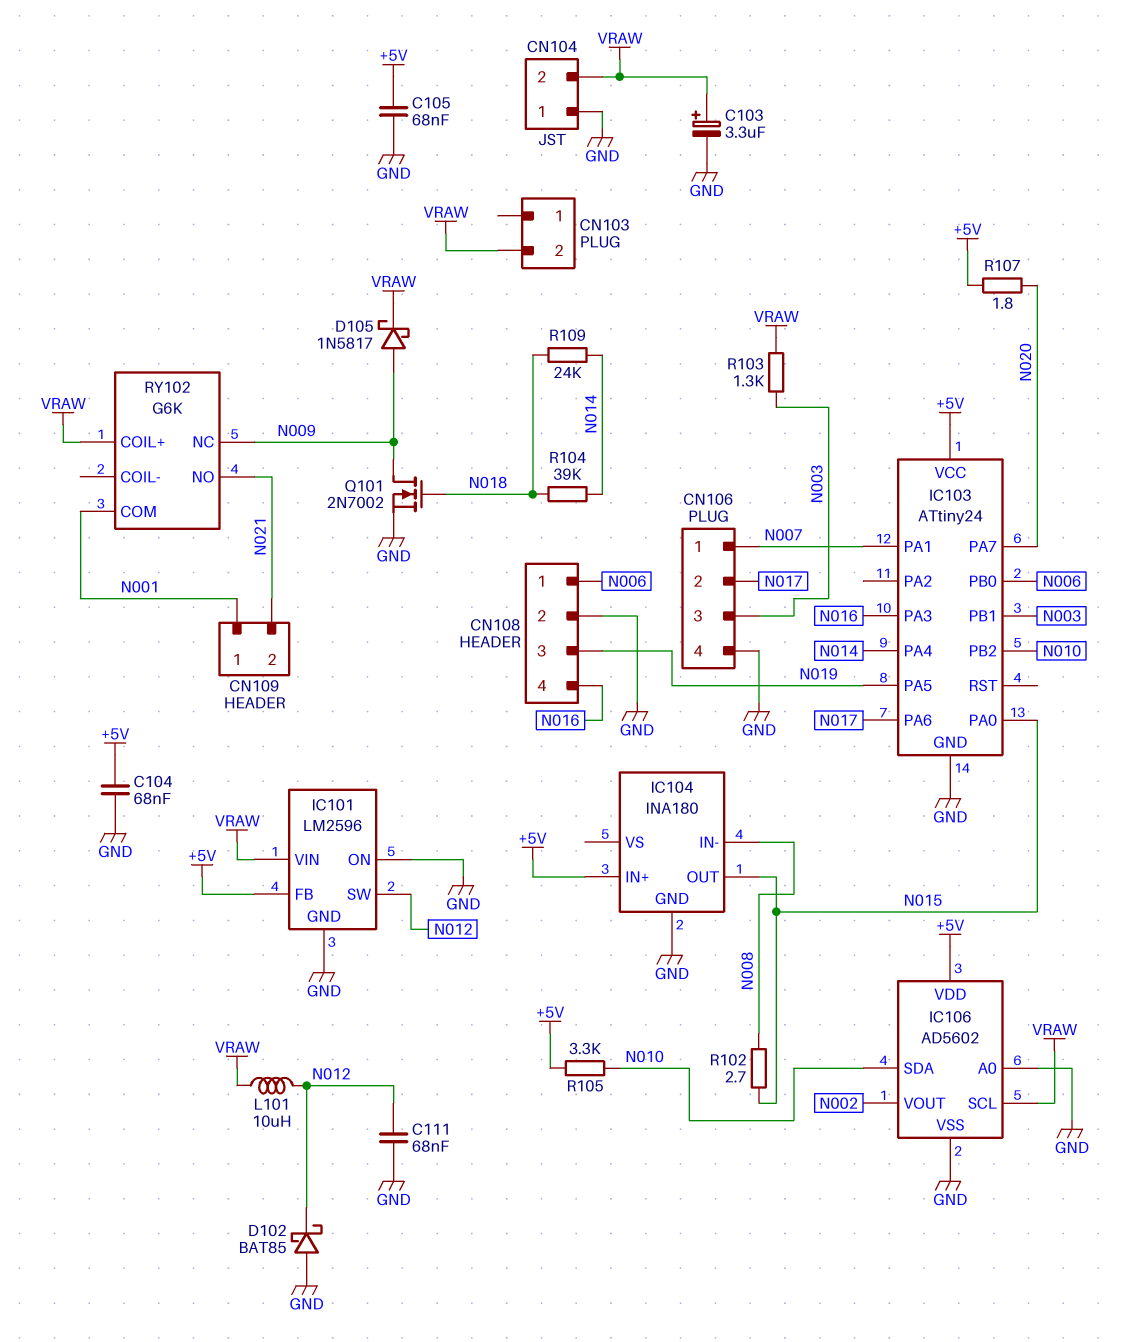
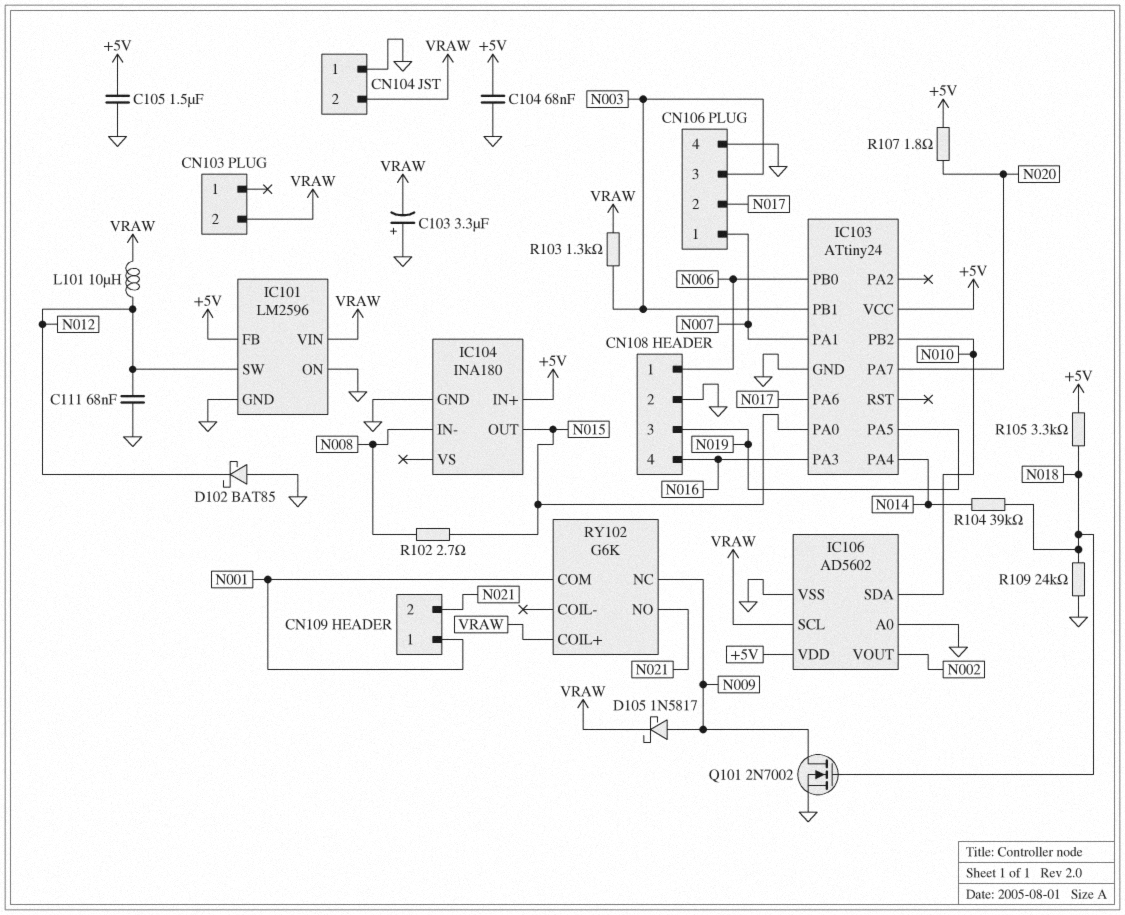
C103: 3.3uF (plus VRAW, minus GND) -> 3.3uF (plus GND, minus VRAW)
C105: 68nF (+5V, GND) -> 1.5uF (+5V, GND)
R105: 3.3k (+5V, N010) -> 3.3k (+5V, N018)
R109: 24k (N014, N018) -> 24k (GND, N018)

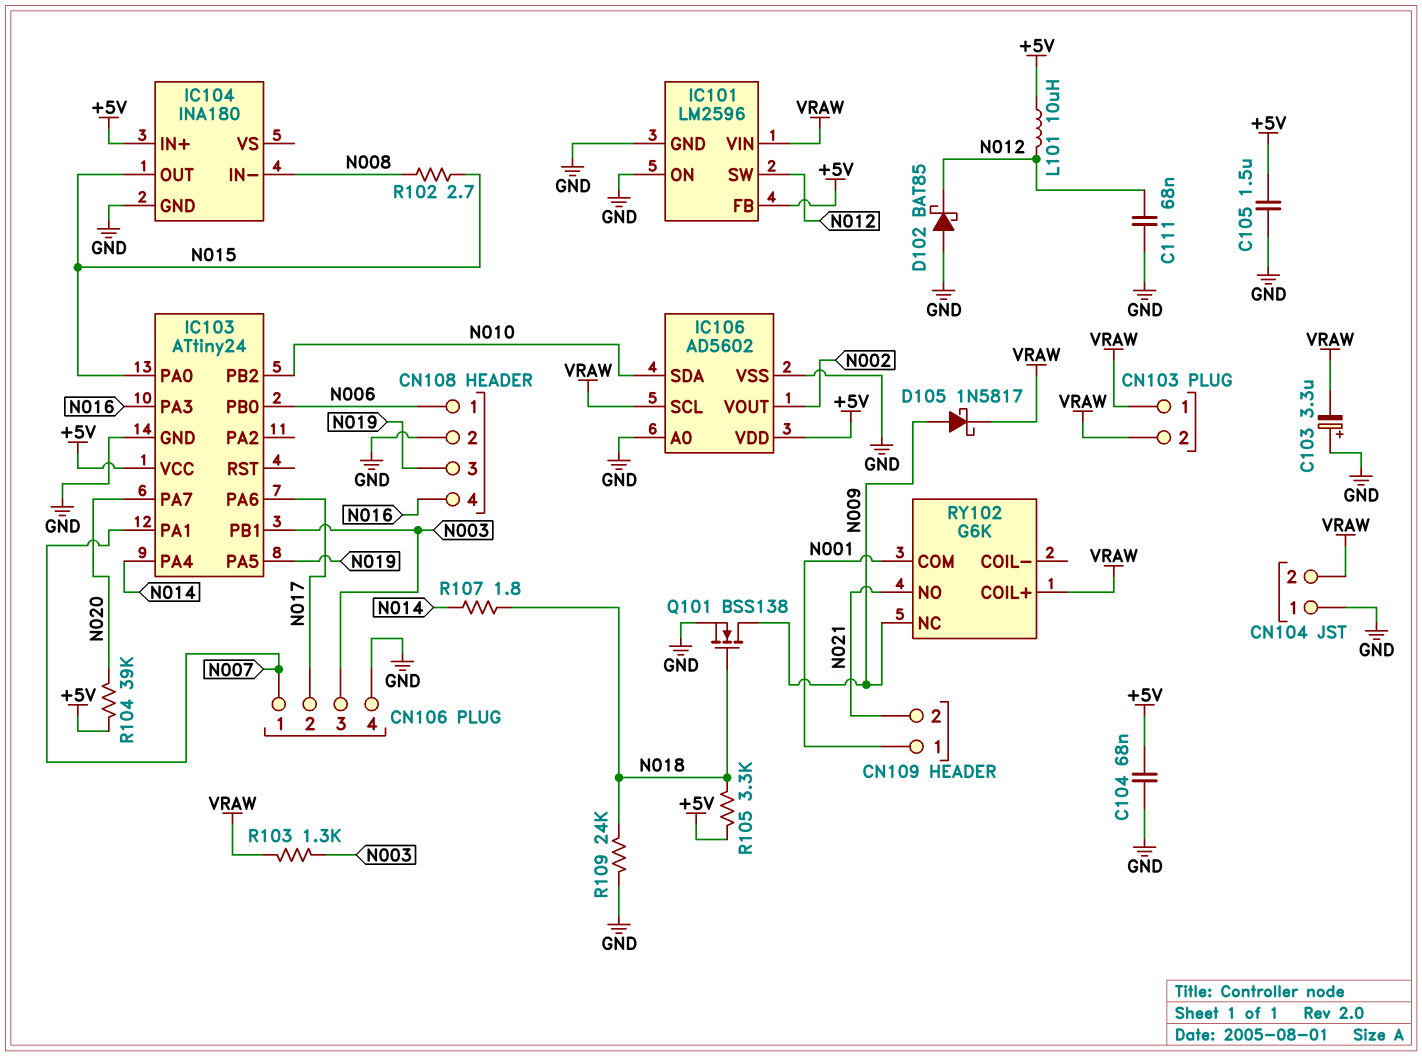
CN103 pin 1: none -> VRAW
L101: 10uH (N012, VRAW) -> 10uH (+5V, N012)
Q101: NMOS 2N7002 (G N018, D N009, S GND) -> NMOS BSS138 (G N018, D N009, S GND)
R104: 39k (N014, N018) -> 39k (+5V, N020)
R107: 1.8 (+5V, N020) -> 1.8 (N014, N018)

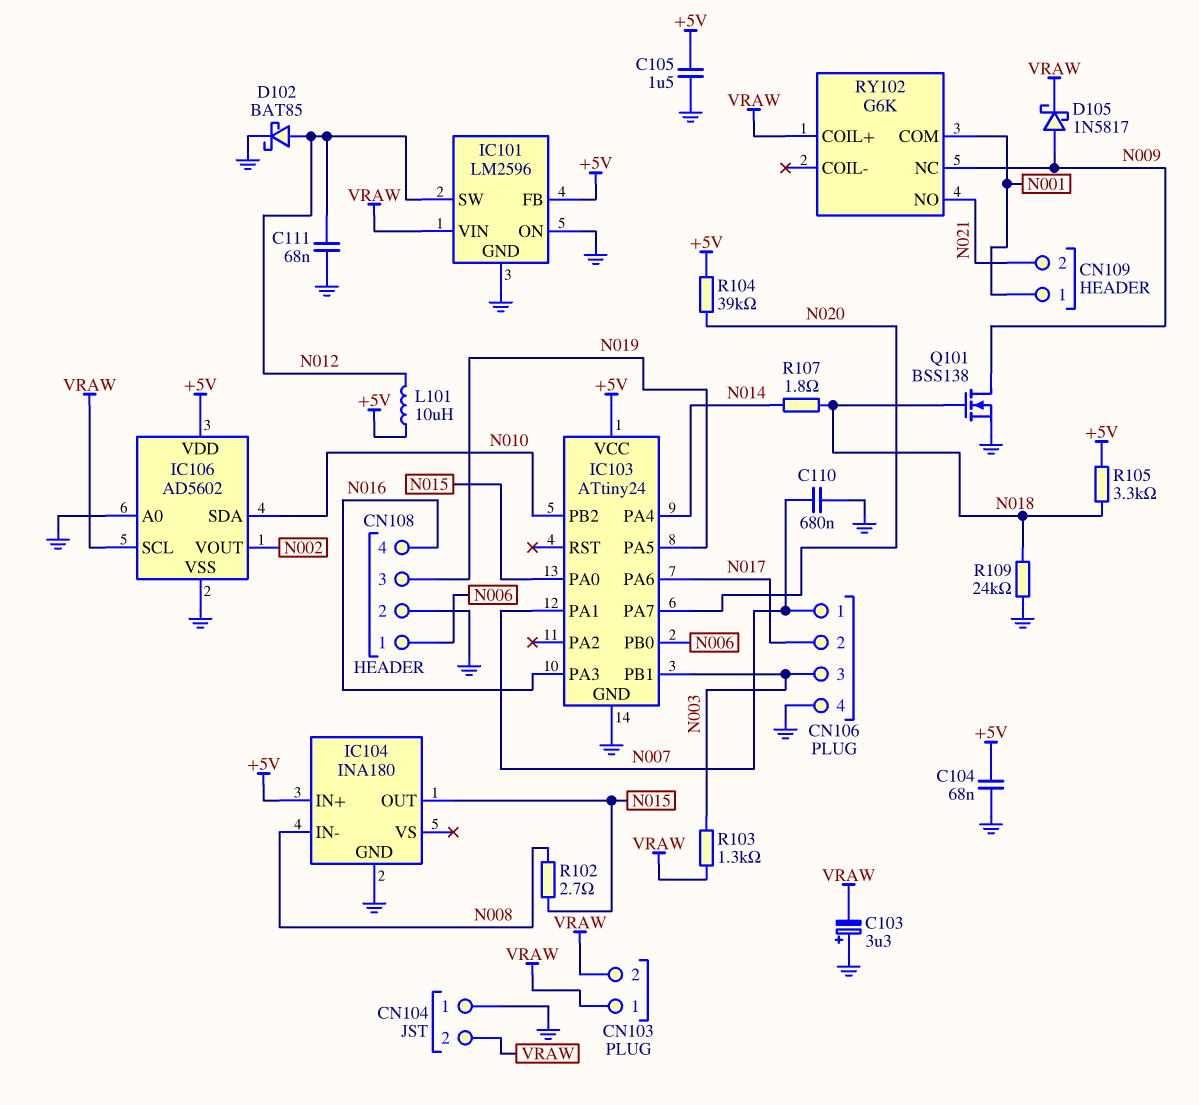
C110: none -> 680nF (GND, N007)
D102: schottky BAT85 (A GND, K N012) -> schottky BAT85 (A N012, K GND)

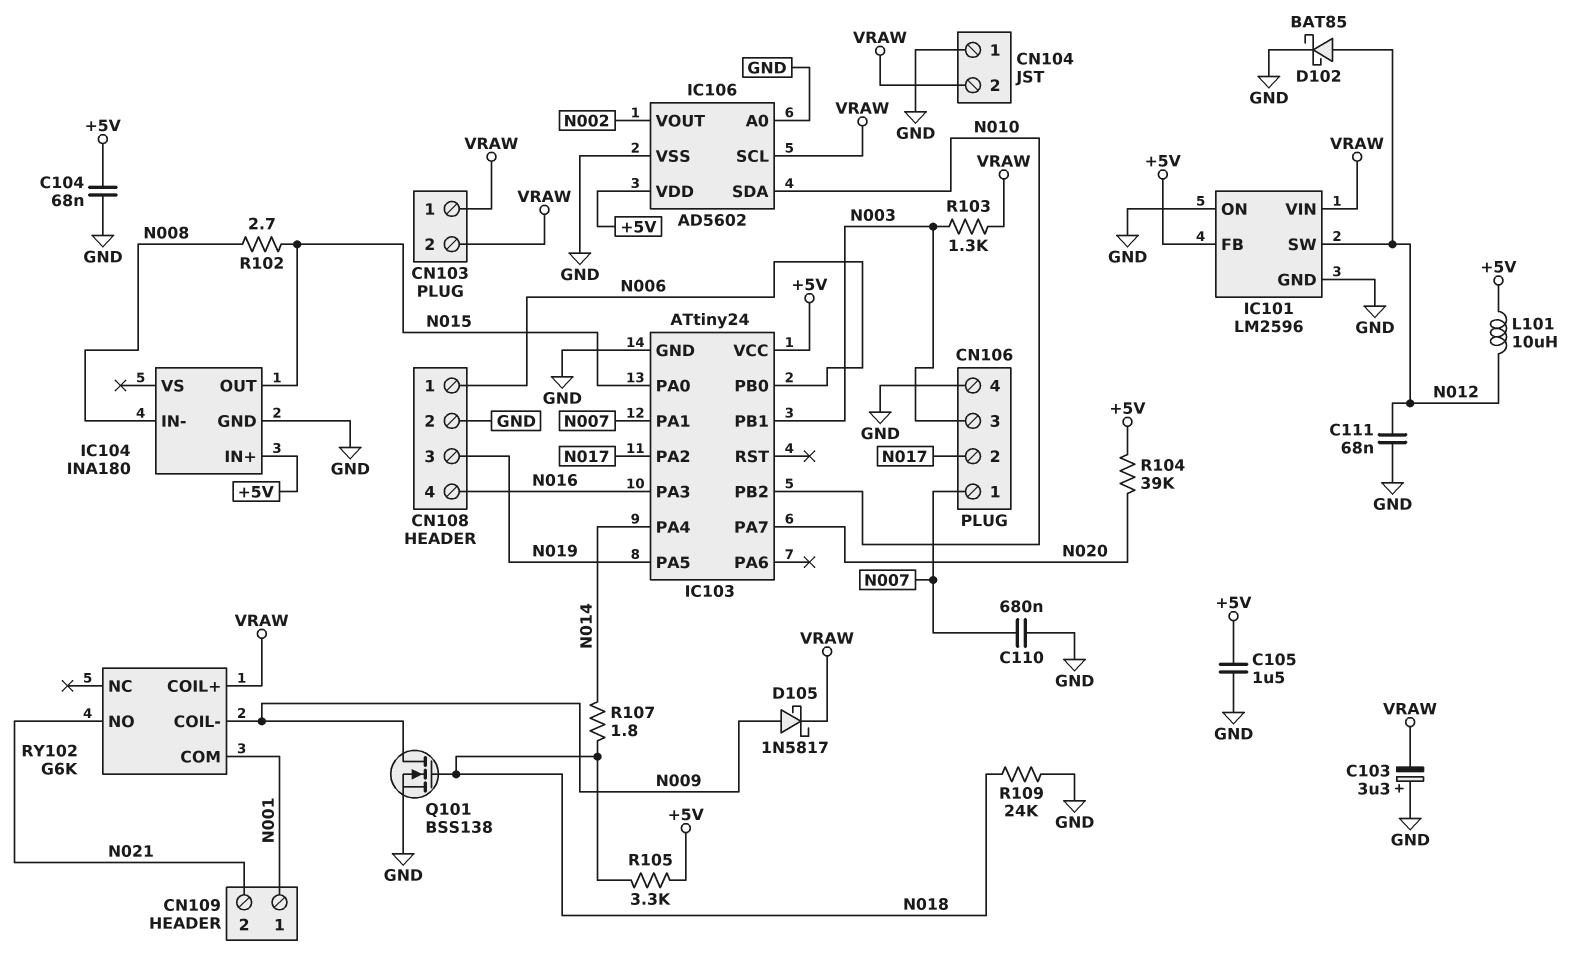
IC103 pin PA2: none -> N017
IC103 pin PA6: N017 -> none
RY102 pin COIL-: none -> N009
RY102 pin NC: N009 -> none

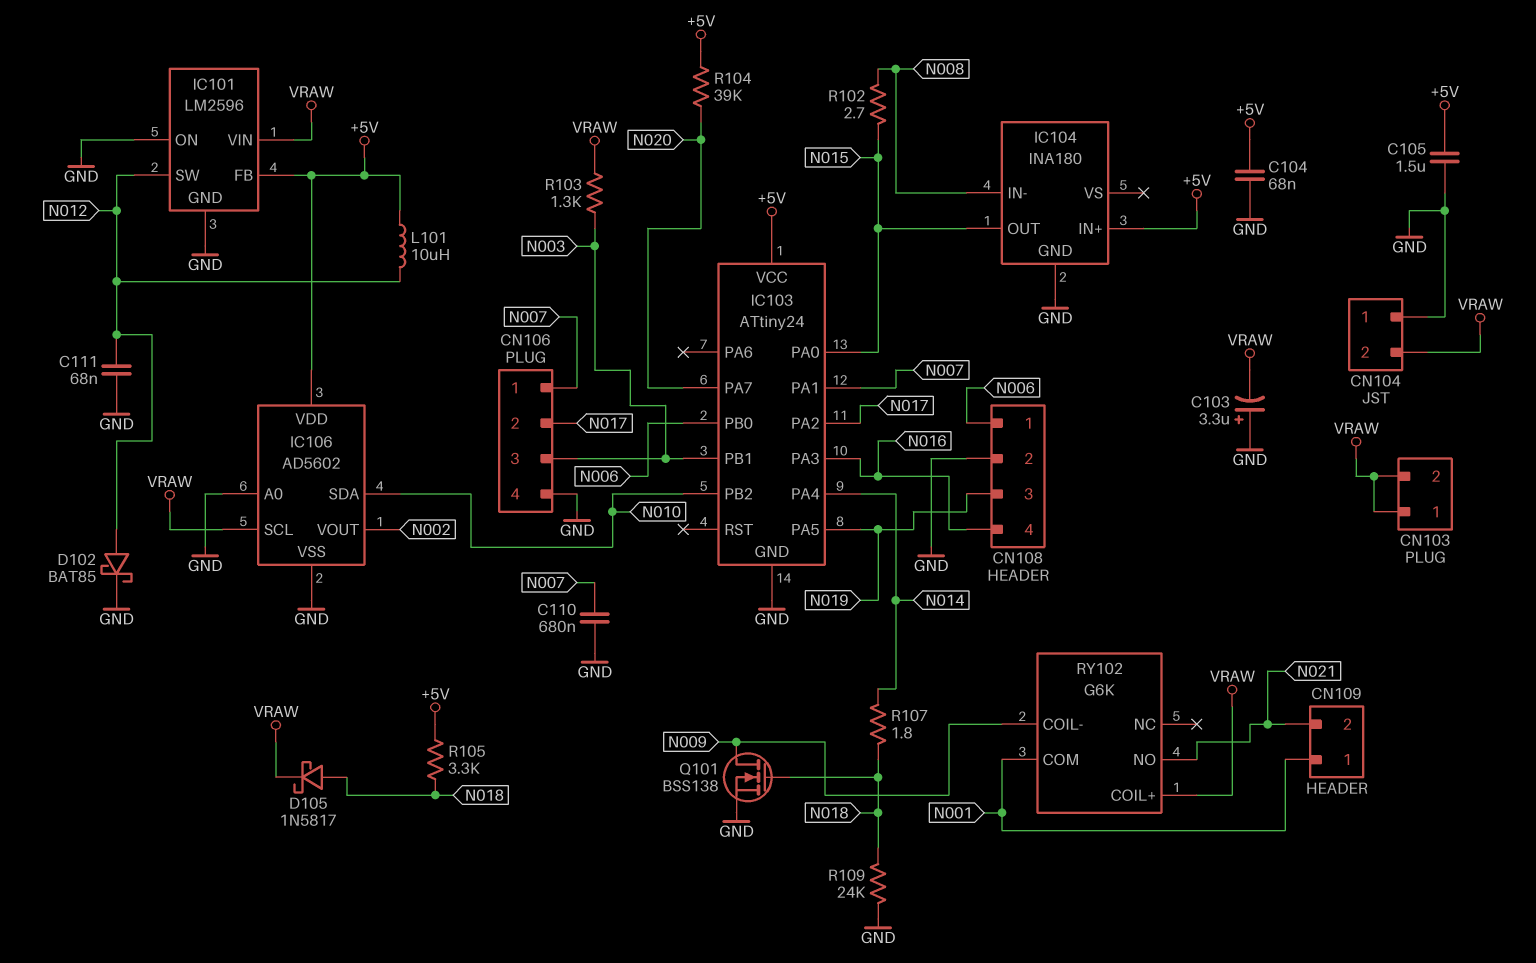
D105: schottky 1N5817 (A N009, K VRAW) -> schottky 1N5817 (A N018, K VRAW)

